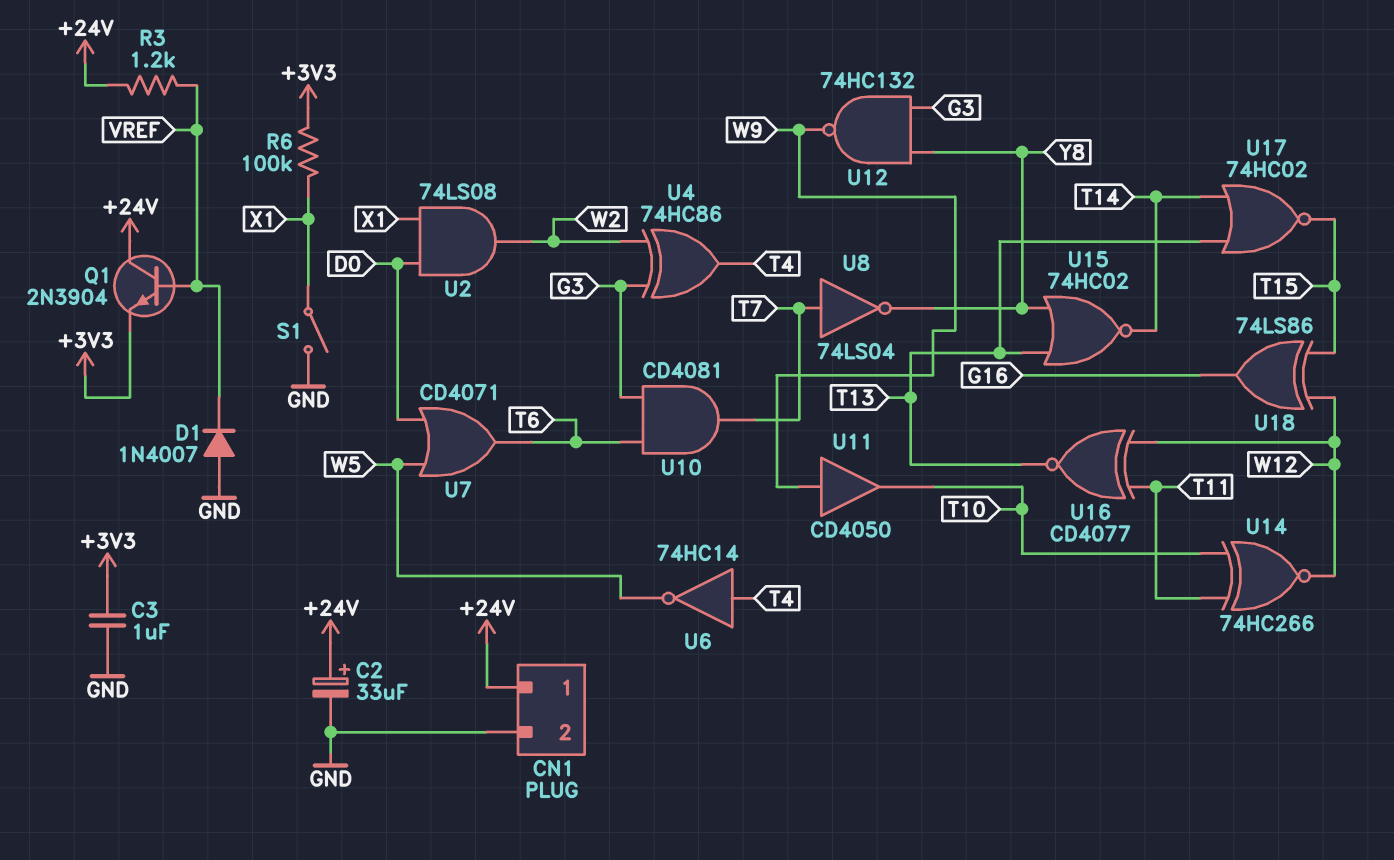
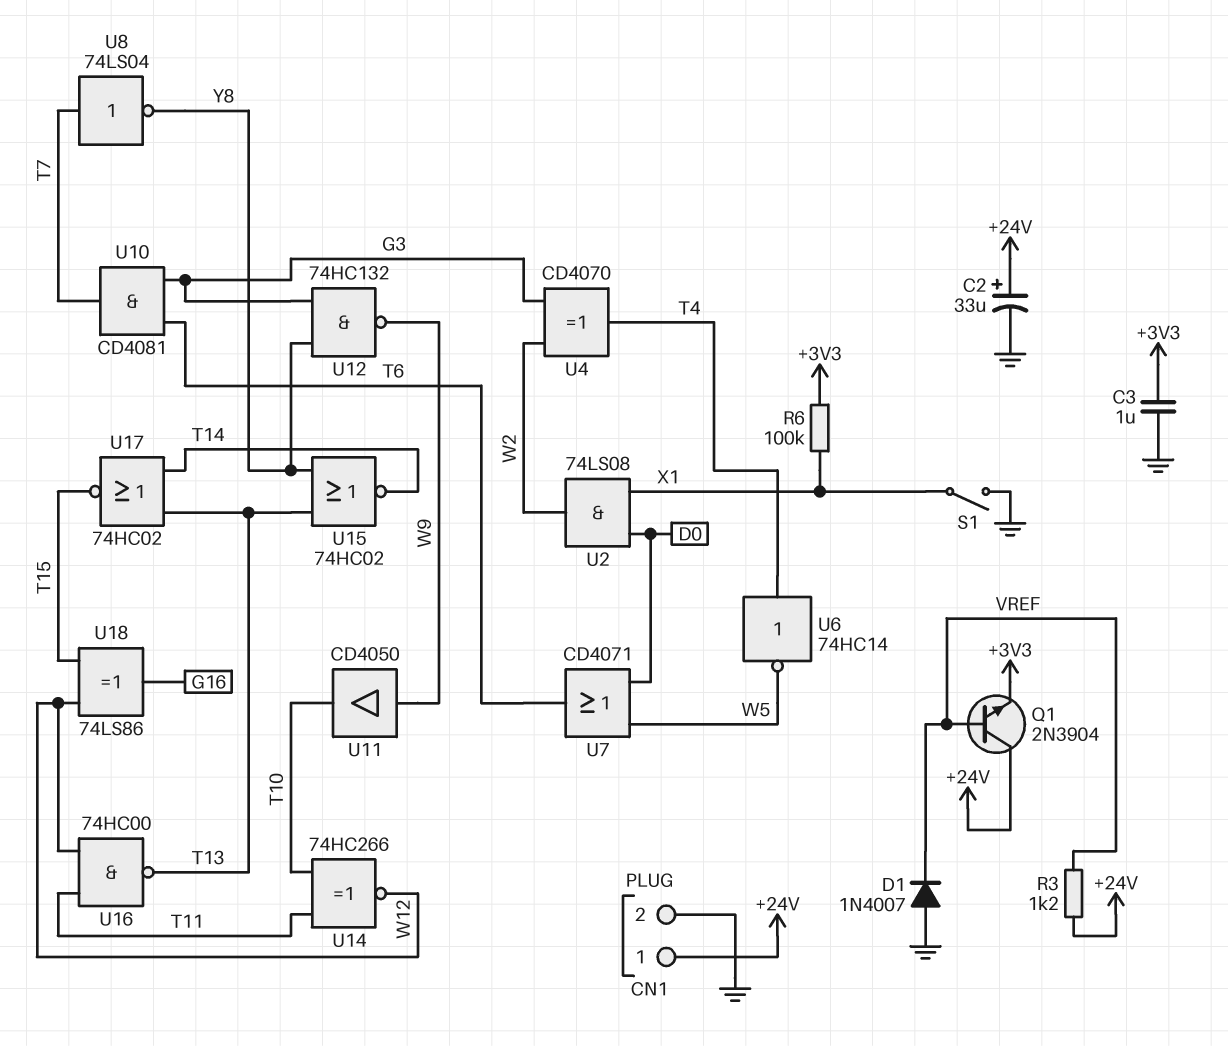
U4: XOR 74HC86 (in G3, in W2, out T4) -> XOR CD4070 (in G3, in W2, out T4)
U16: XNOR CD4077 (in T11, in W12, out T13) -> NAND 74HC00 (in T11, in W12, out T13)

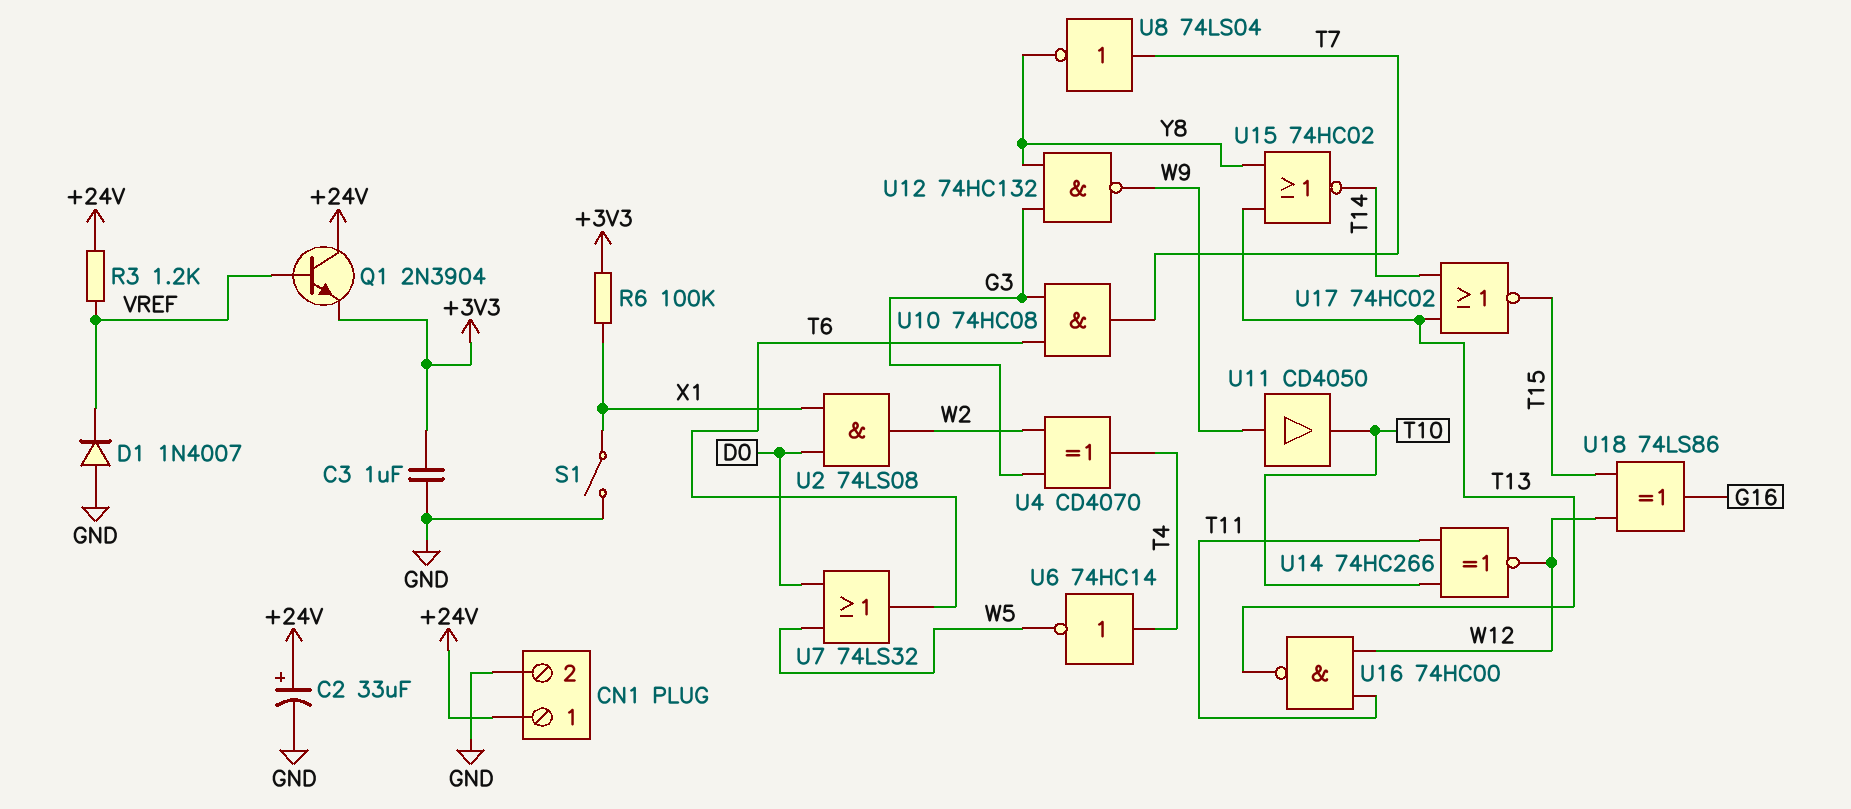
U7: OR CD4071 (in D0, in W5, out T6) -> OR 74LS32 (in D0, in W5, out T6)
U10: AND CD4081 (in G3, in T6, out T7) -> AND 74HC08 (in G3, in T6, out T7)

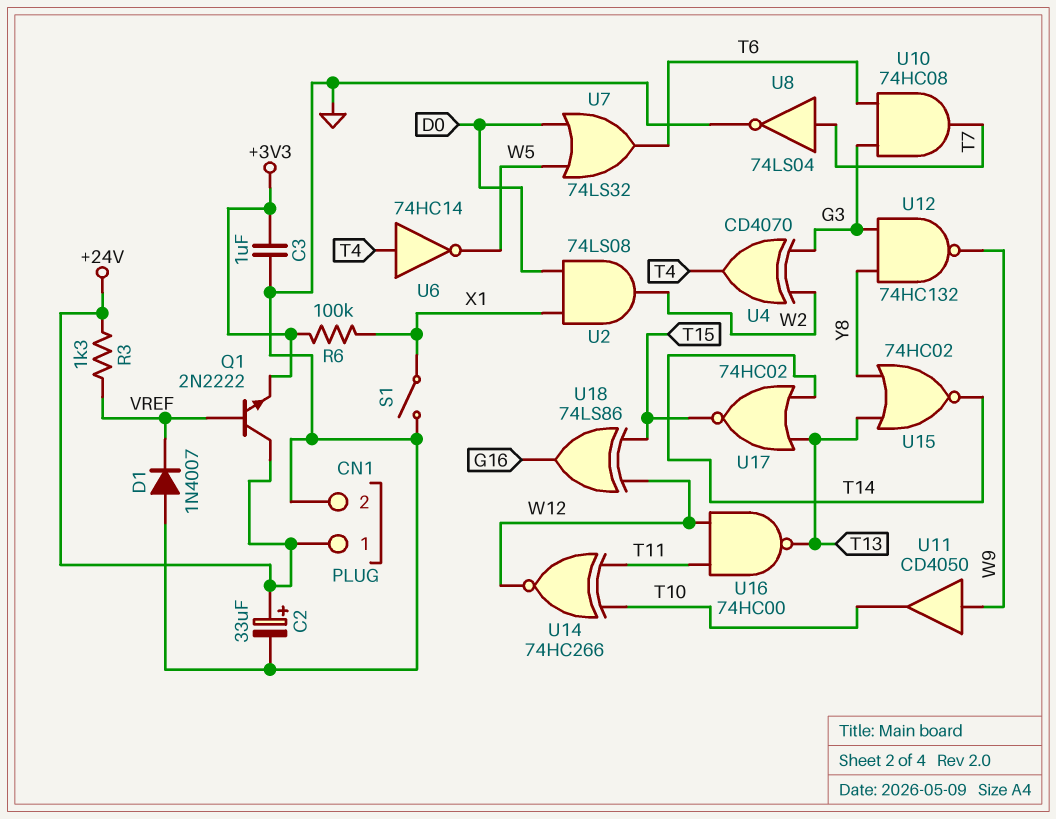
Q1: NPN 2N3904 (B VREF, C +24V, E +3V3) -> NPN 2N2222 (B VREF, C +24V, E +3V3)
R3: 1.2k (+24V, VREF) -> 1.3k (+24V, VREF)
U8: NOT 74LS04 (in T7, out Y8) -> NOT 74LS04 (in T7, out GND)

